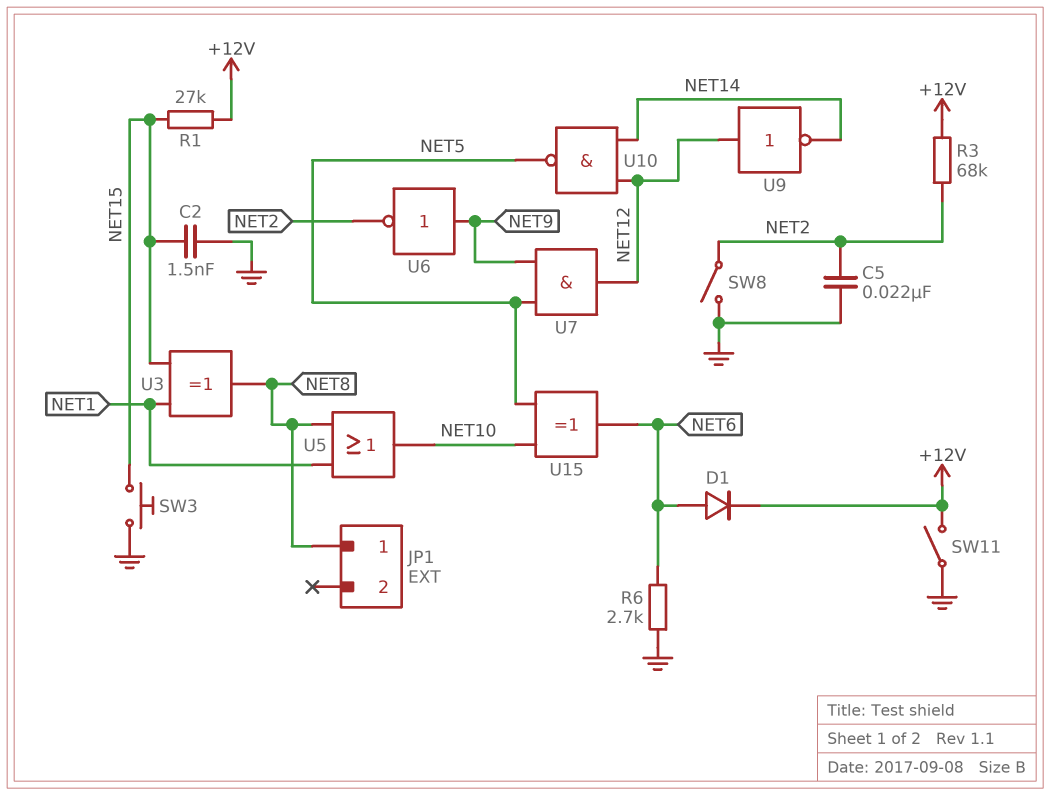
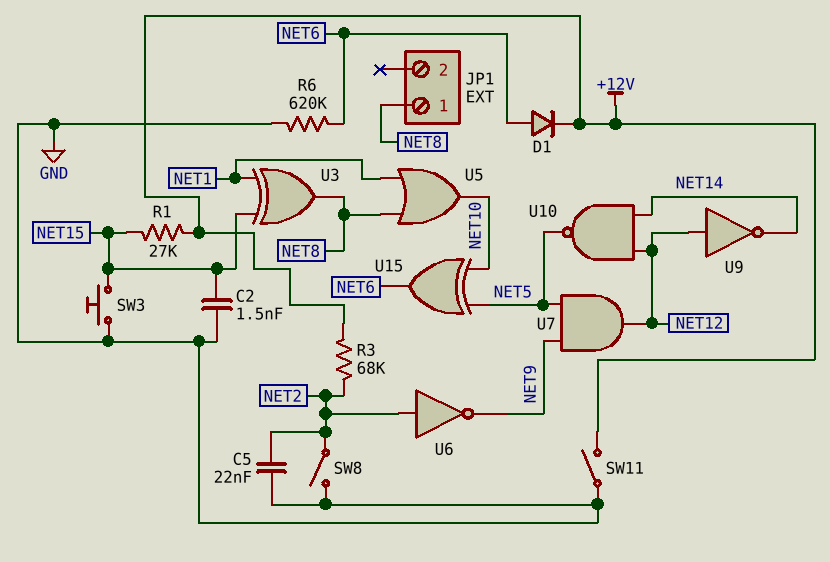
R6: 2.7k (GND, NET6) -> 620k (GND, NET6)
U6: NOT (in NET9, out NET2) -> NOT (in NET2, out NET9)

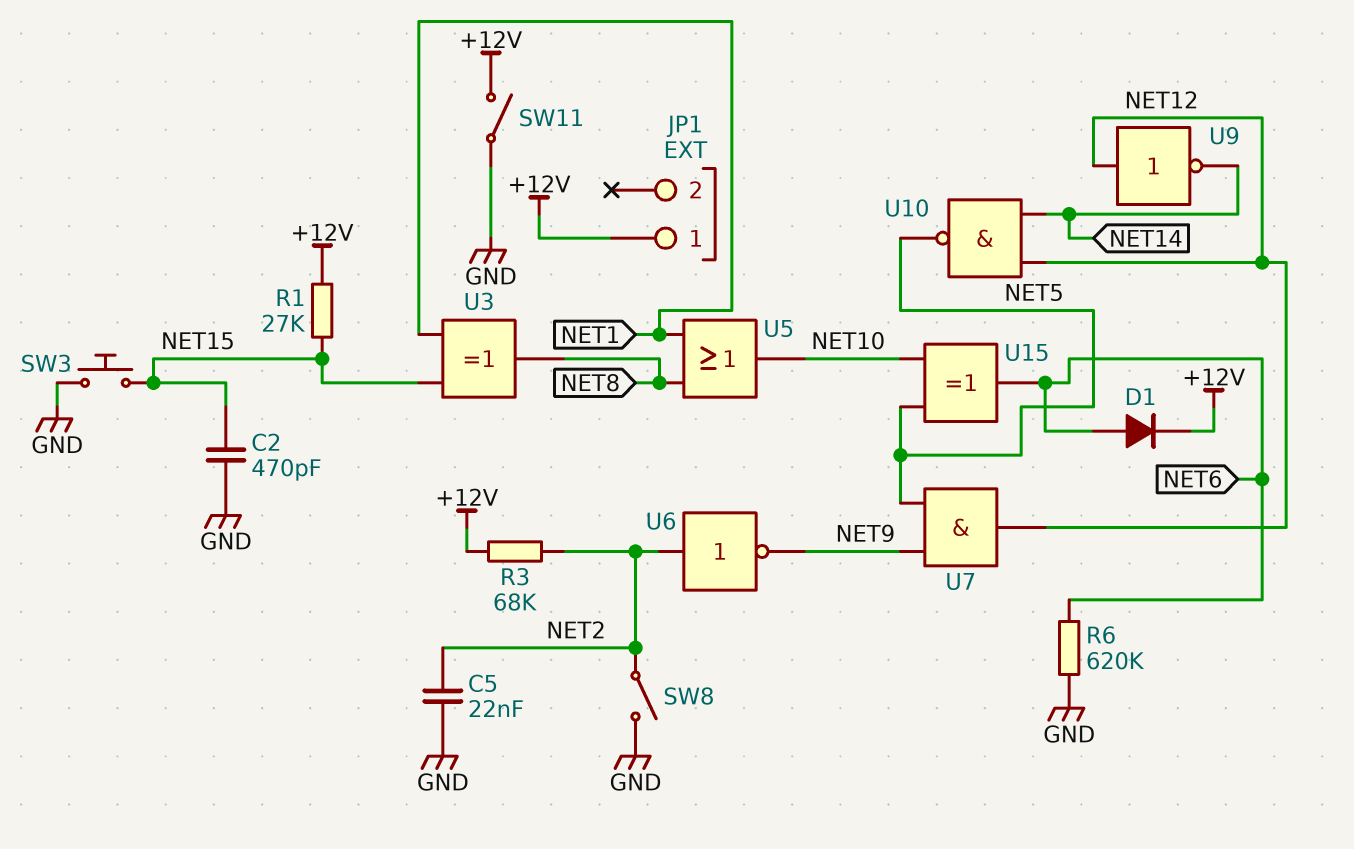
C2: 1.5nF (GND, NET15) -> 470pF (GND, NET15)
JP1 pin 1: NET8 -> +12V

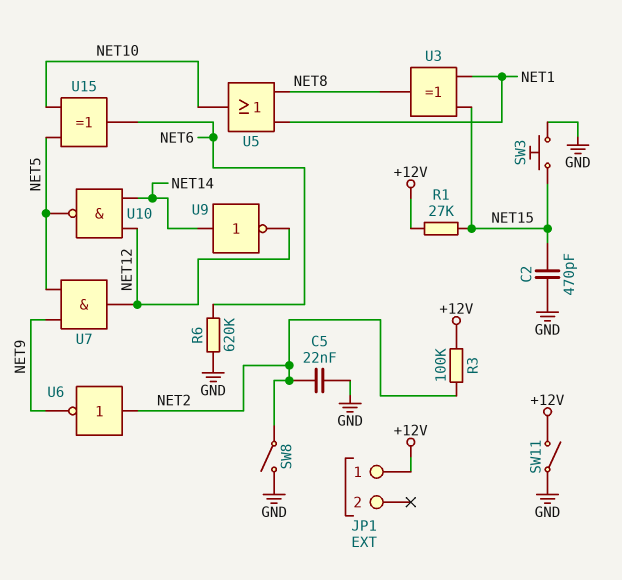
D1: diode (A NET6, K +12V) -> none
R3: 68k (+12V, NET2) -> 100k (+12V, NET2)
U9: NOT (in NET12, out NET14) -> NOT (in NET14, out NET12)

